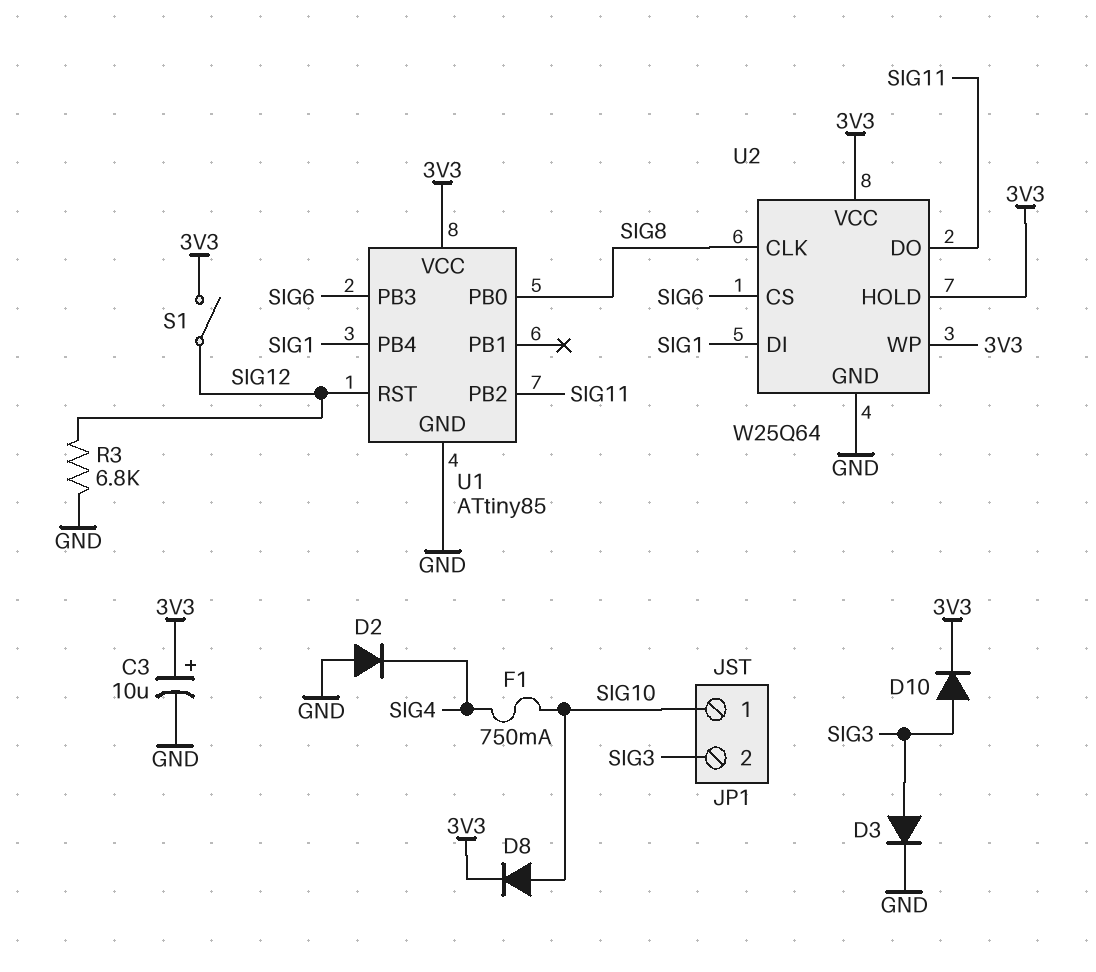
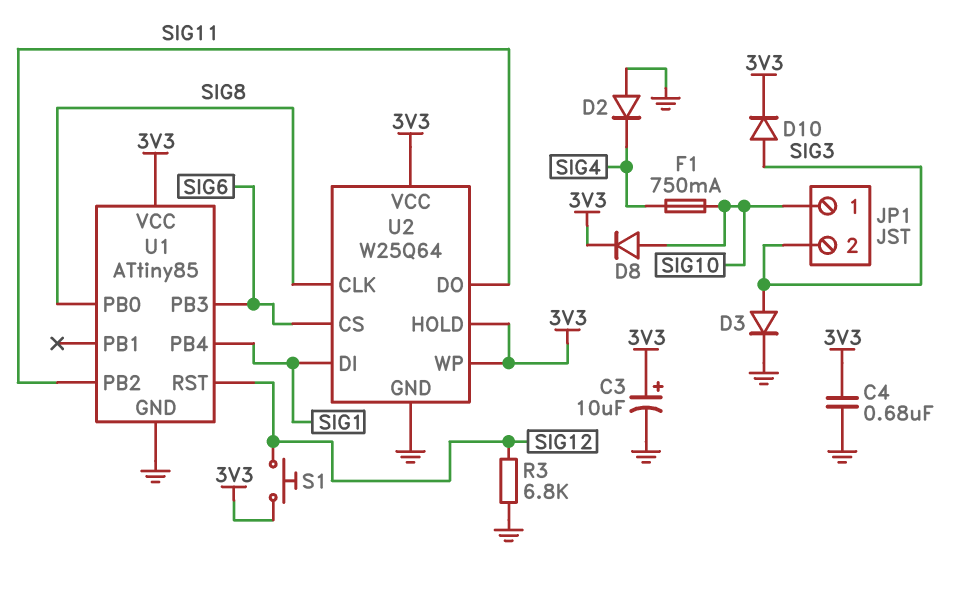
C4: none -> 680nF (3V3, GND)
S1: switch (3V3, SIG12) -> button (3V3, SIG12)

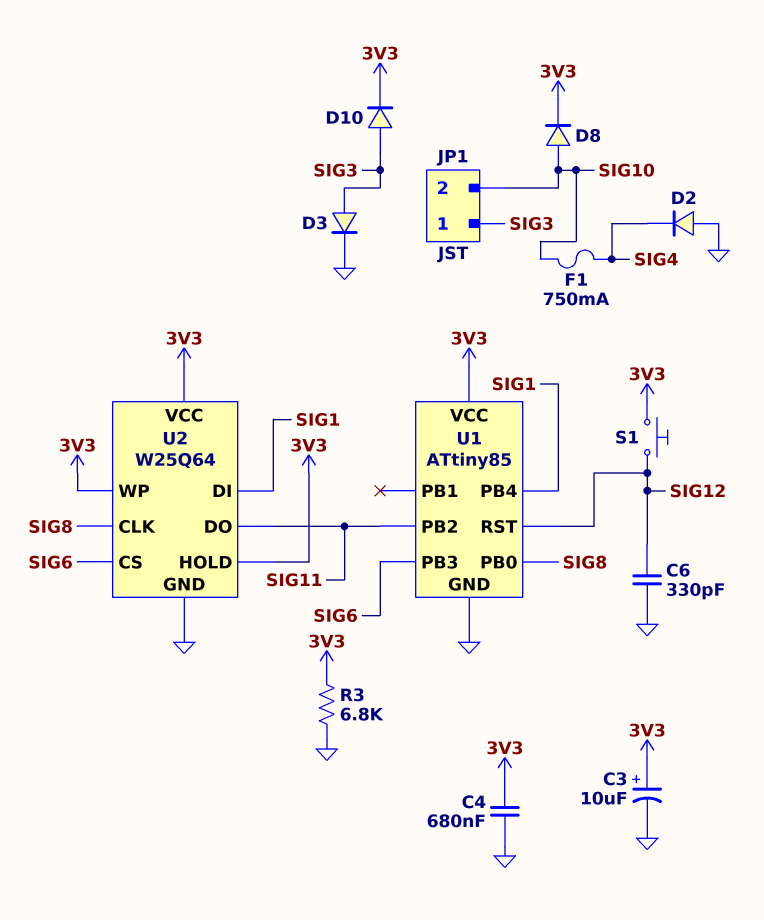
C6: none -> 330pF (GND, SIG12)
JP1 pin 1: SIG10 -> SIG3
JP1 pin 2: SIG3 -> SIG10
R3: 6.8k (GND, SIG12) -> 6.8k (3V3, GND)

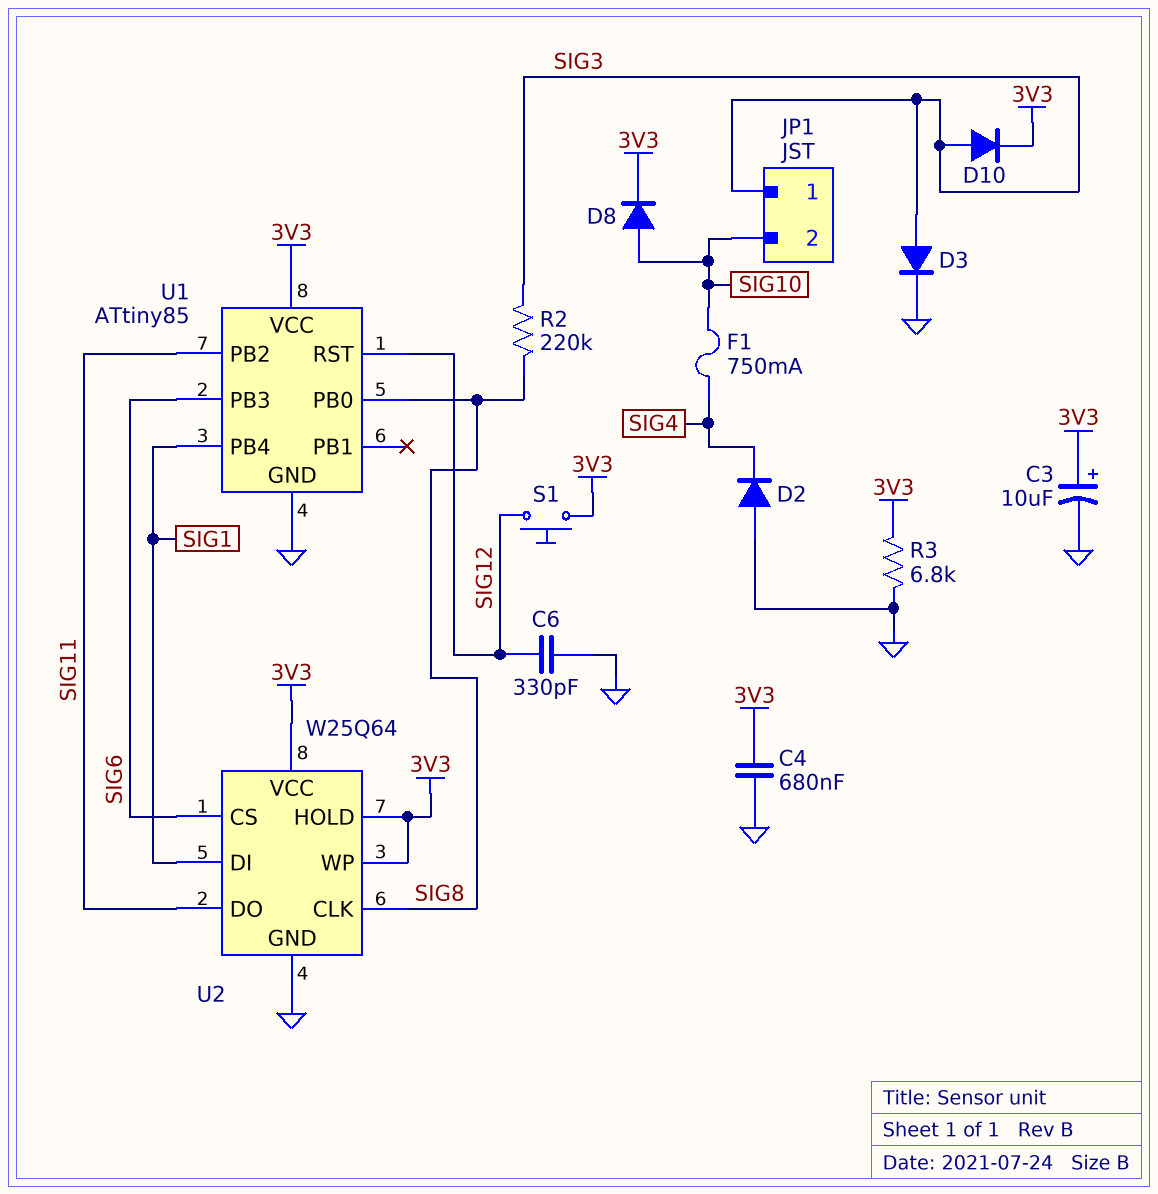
R2: none -> 220k (SIG3, SIG8)

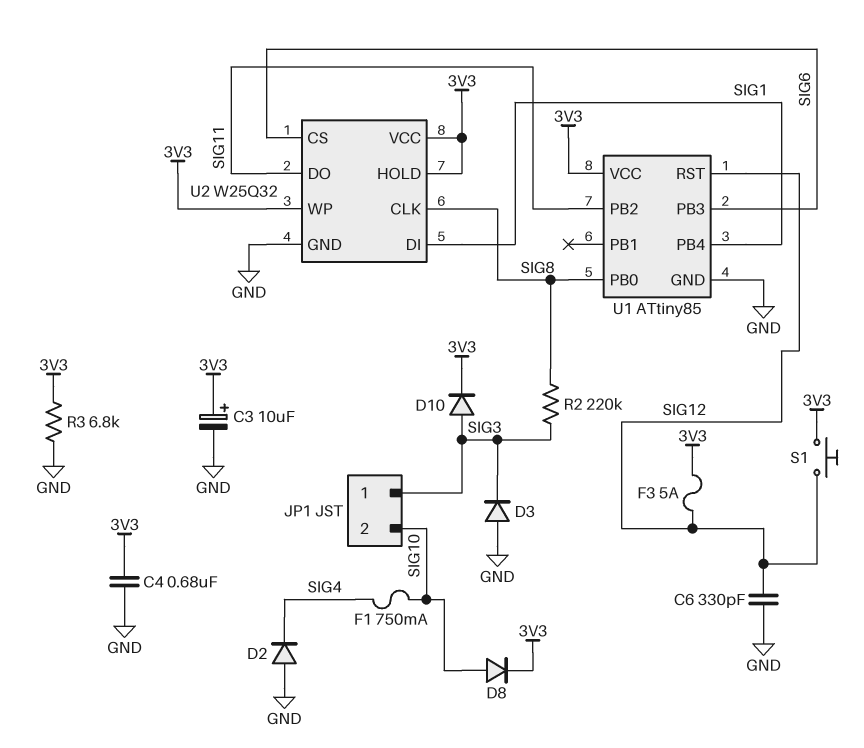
D3: diode (A SIG3, K GND) -> diode (A GND, K SIG3)
F3: none -> 5A (3V3, SIG12)
U2: W25Q64 -> W25Q32

